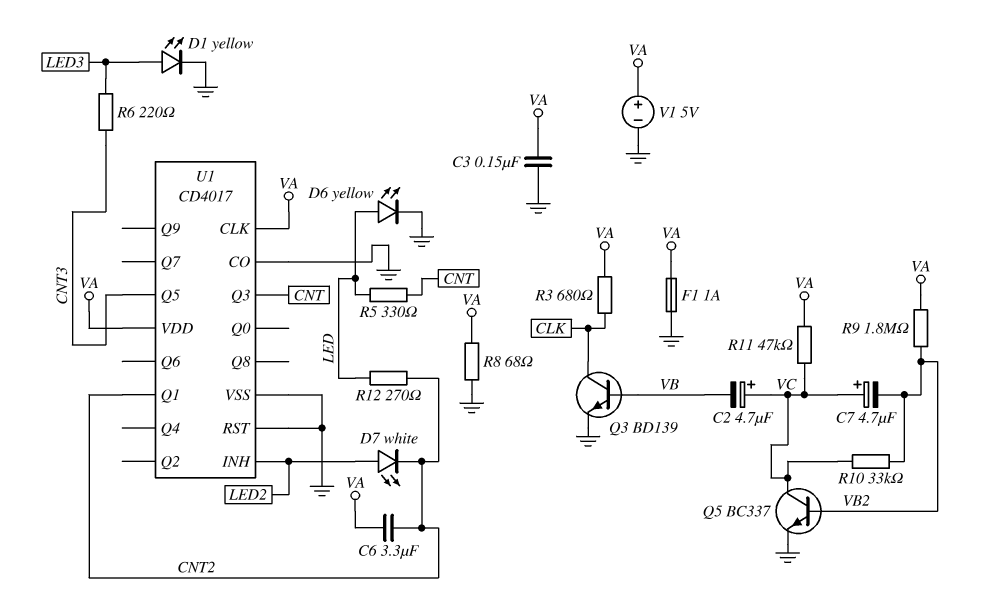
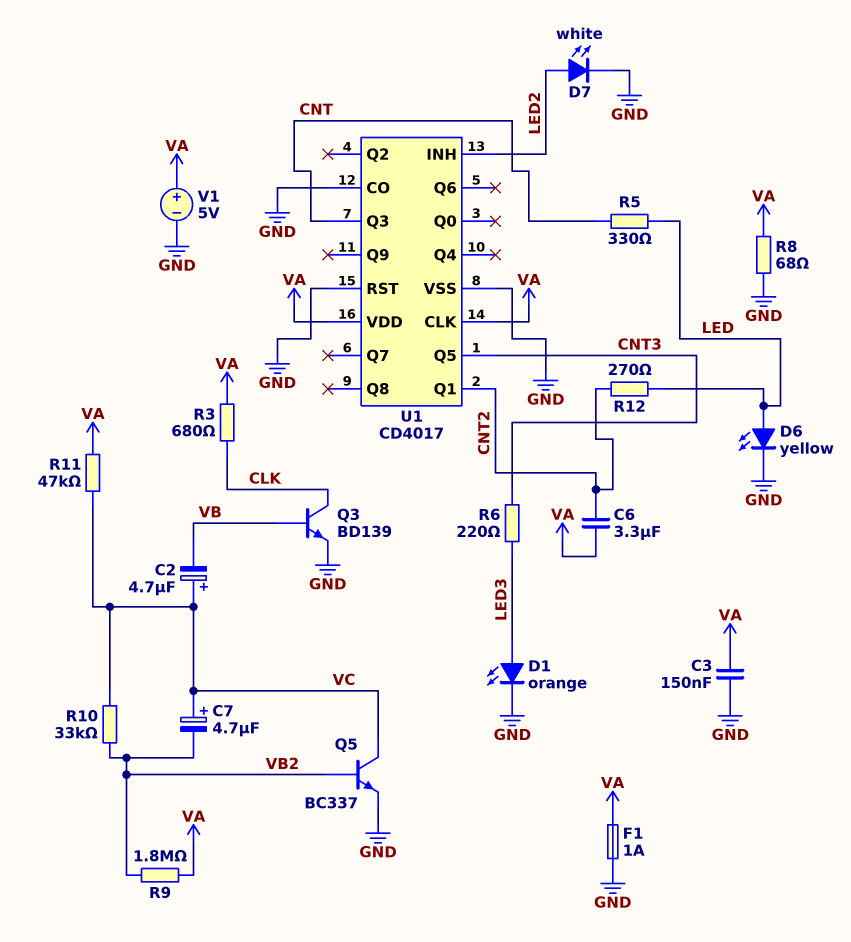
D1: LED yellow (A LED3, K GND) -> LED orange (A LED3, K GND)
D7: LED white (A LED2, K CNT2) -> LED white (A LED2, K GND)

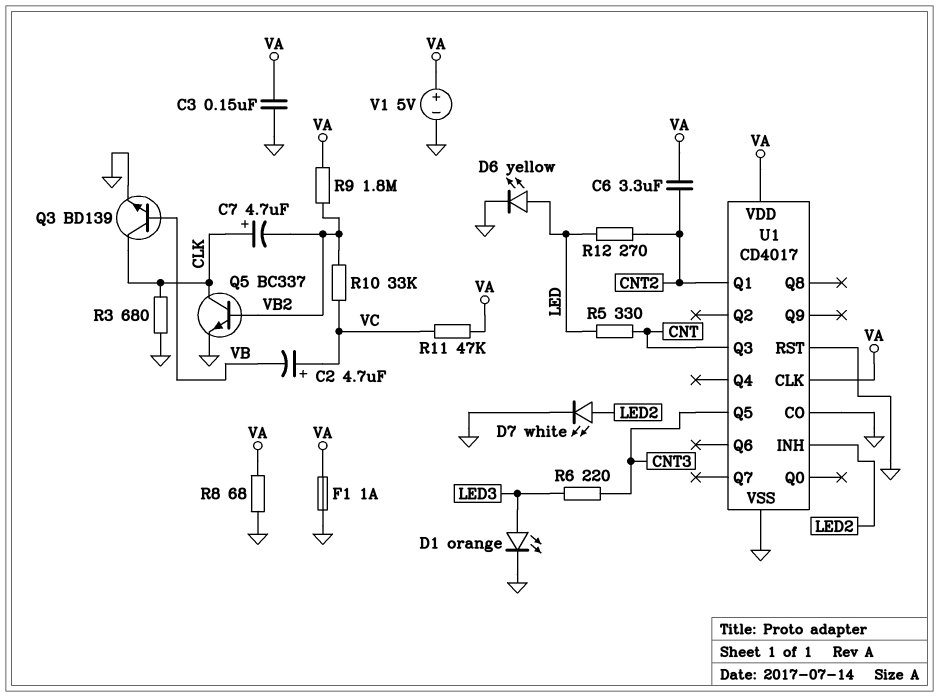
C7: 4.7uF (plus VC, minus VB2) -> 4.7uF (plus CLK, minus VB2)
Q5: NPN BC337 (B VB2, C VC, E GND) -> NPN BC337 (B VB2, C CLK, E GND)
R3: 680 (CLK, VA) -> 680 (CLK, GND)

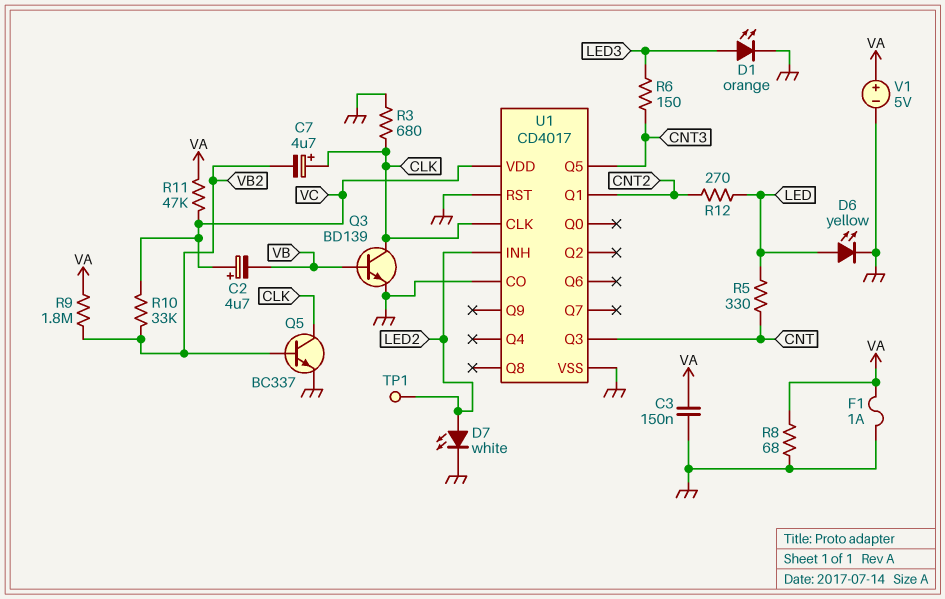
C6: 3.3uF (CNT2, VA) -> none
R6: 220 (CNT3, LED3) -> 150 (CNT3, LED3)
TP1: none -> test point (LED2)
U1 pin CLK: VA -> CLK
U1 pin VDD: VA -> VC

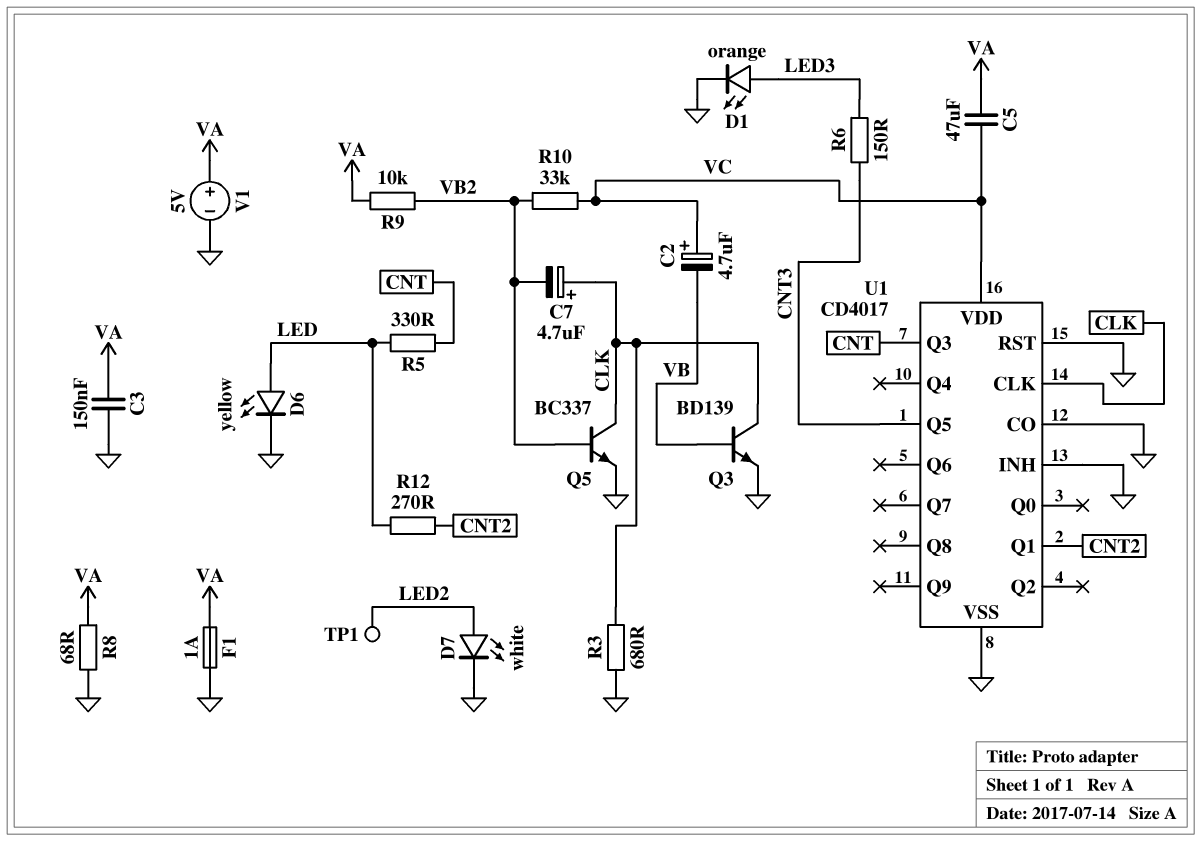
C5: none -> 47uF (VA, VC)
R9: 1.8M (VA, VB2) -> 10k (VA, VB2)
R11: 47k (VA, VC) -> none
U1 pin INH: LED2 -> GND

